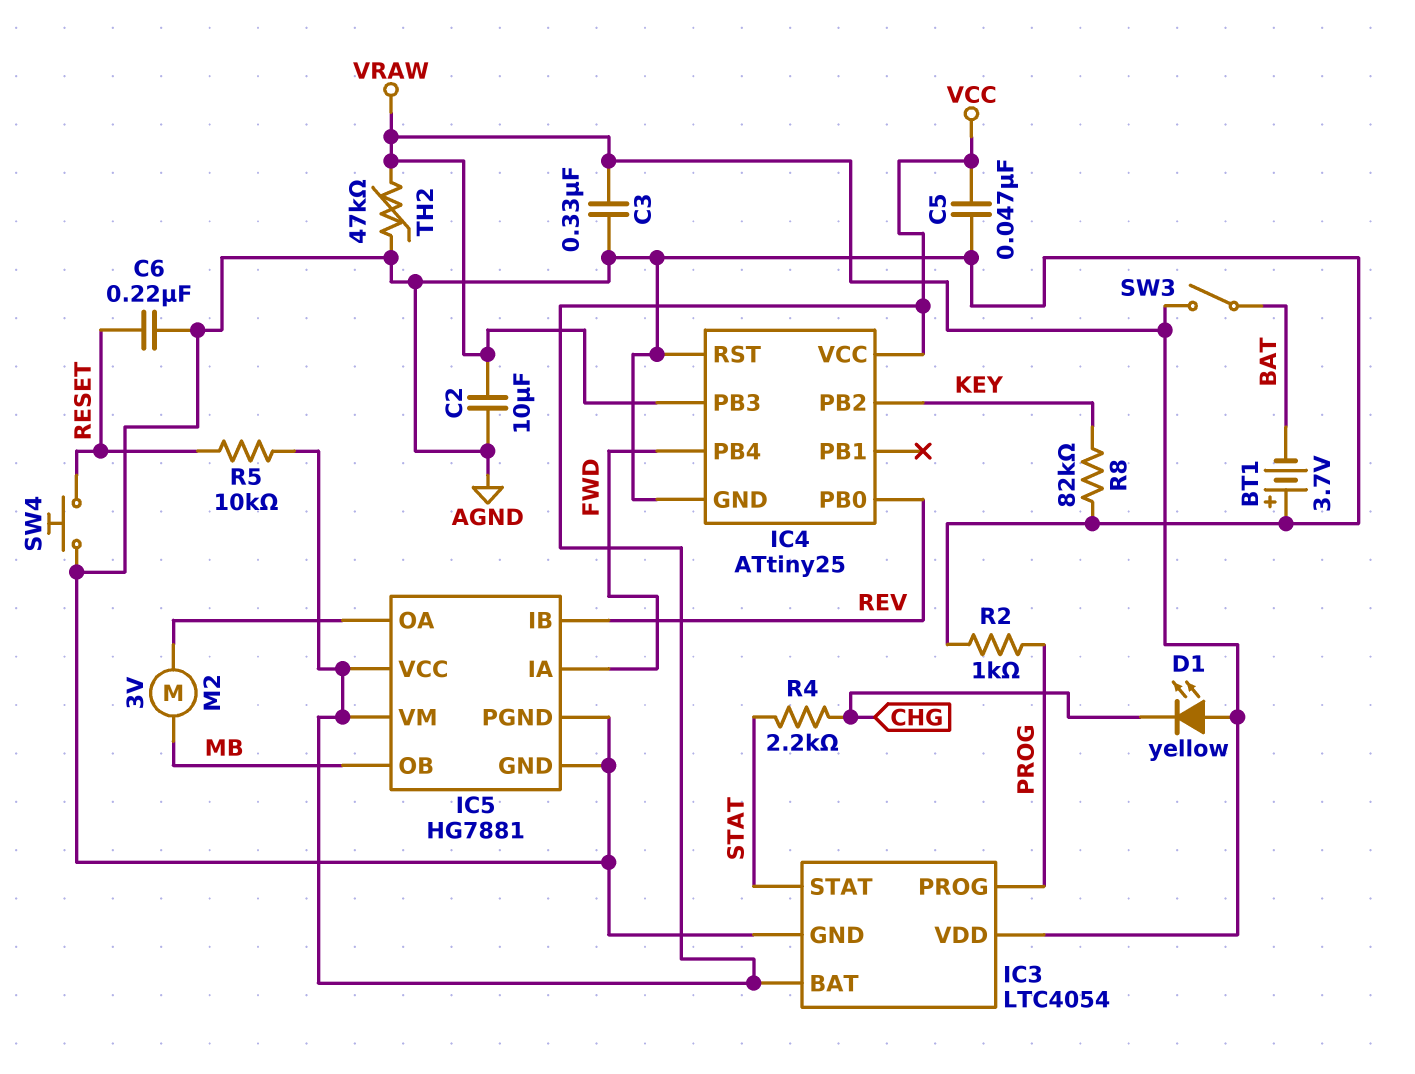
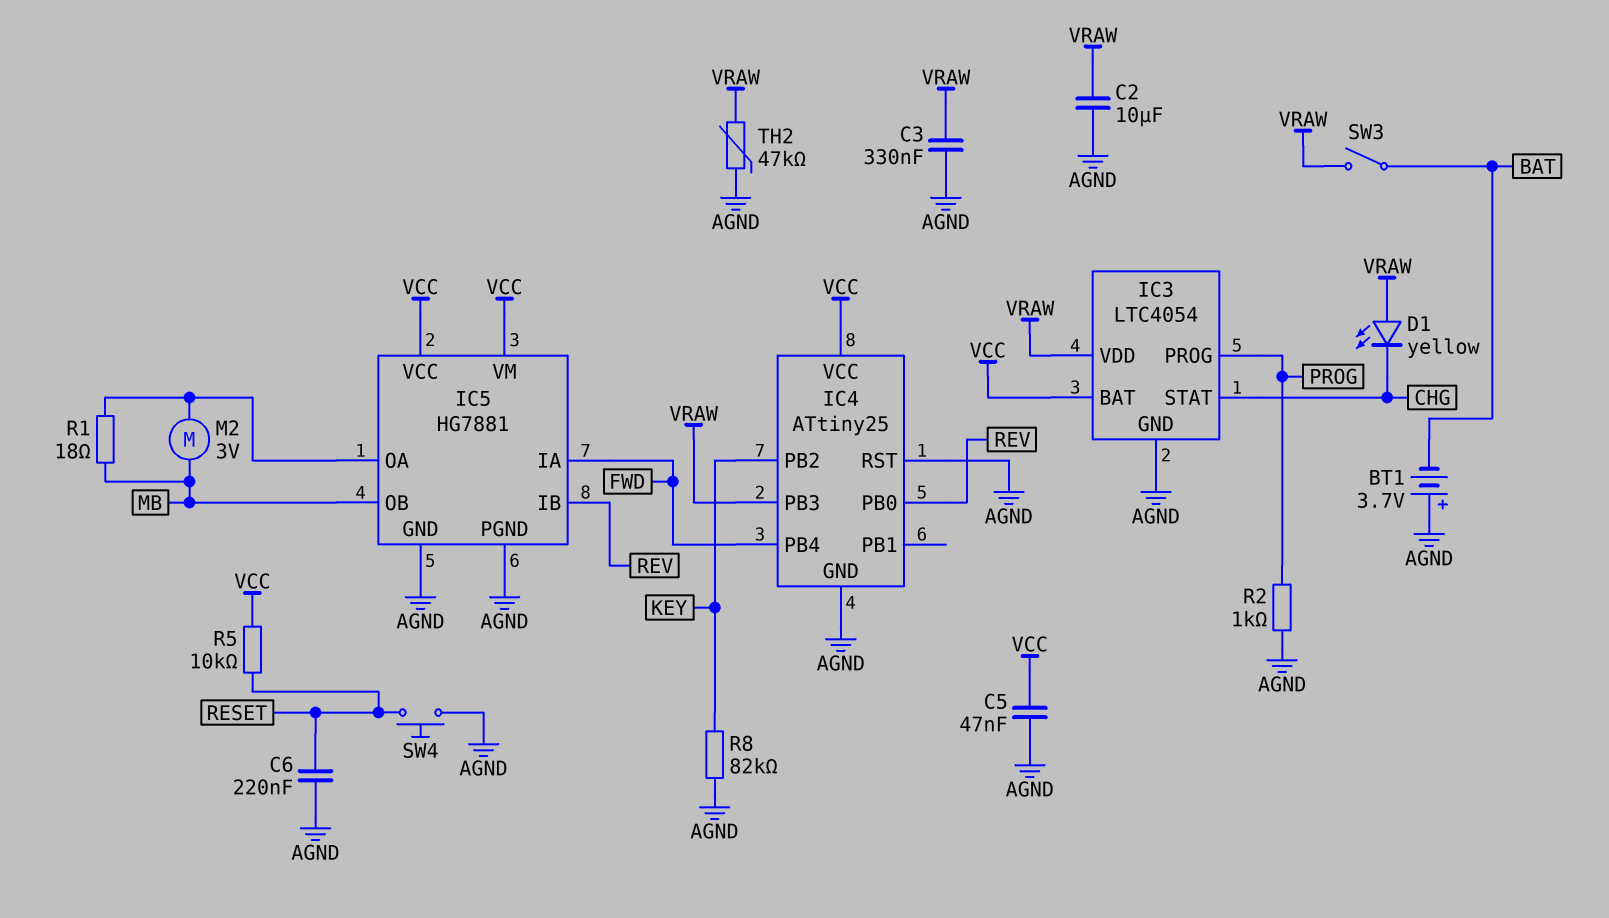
IC3 pin STAT: STAT -> CHG
R1: none -> 18 (IC5/OA, MB)
R4: 2.2k (CHG, STAT) -> none

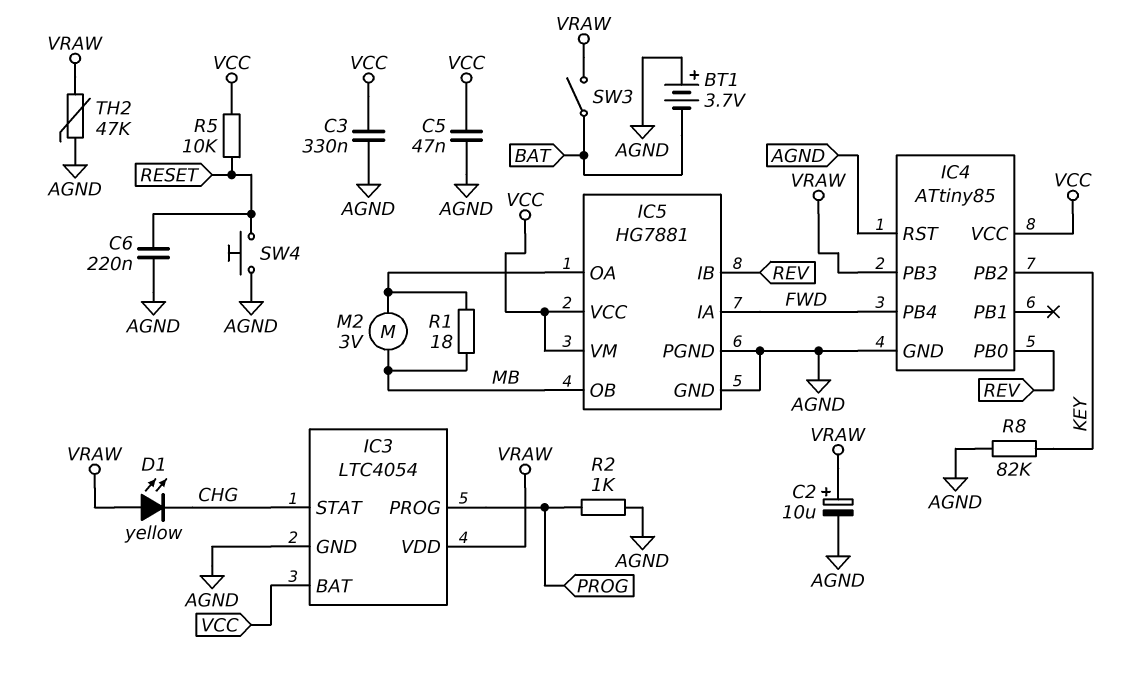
C2: 10uF (AGND, VRAW) -> 10uF (plus VRAW, minus AGND)
C3: 330nF (AGND, VRAW) -> 330nF (AGND, VCC)
IC4: ATtiny25 -> ATtiny85

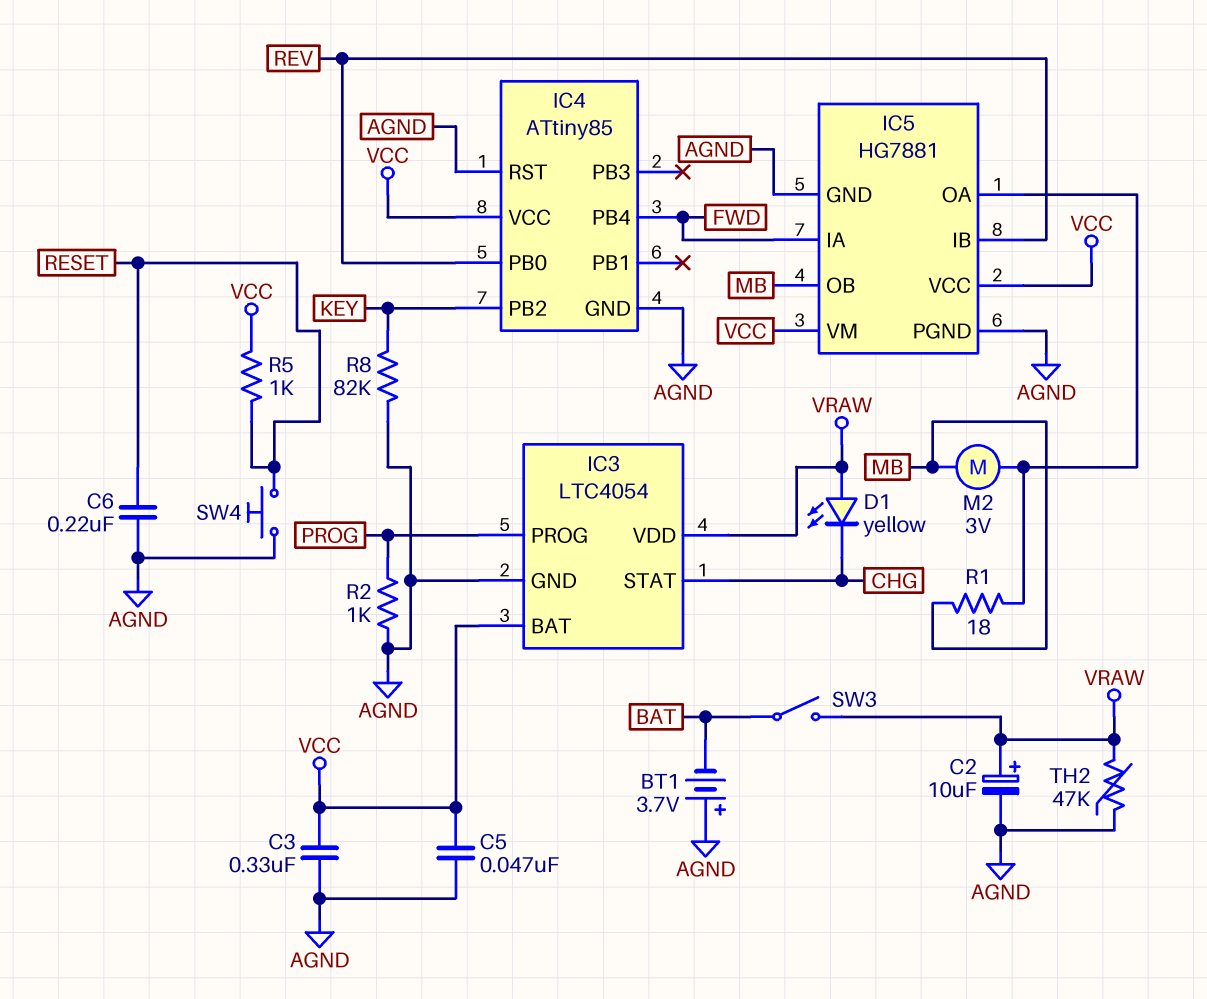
IC4 pin PB3: VRAW -> none
R5: 10k (RESET, VCC) -> 1k (RESET, VCC)

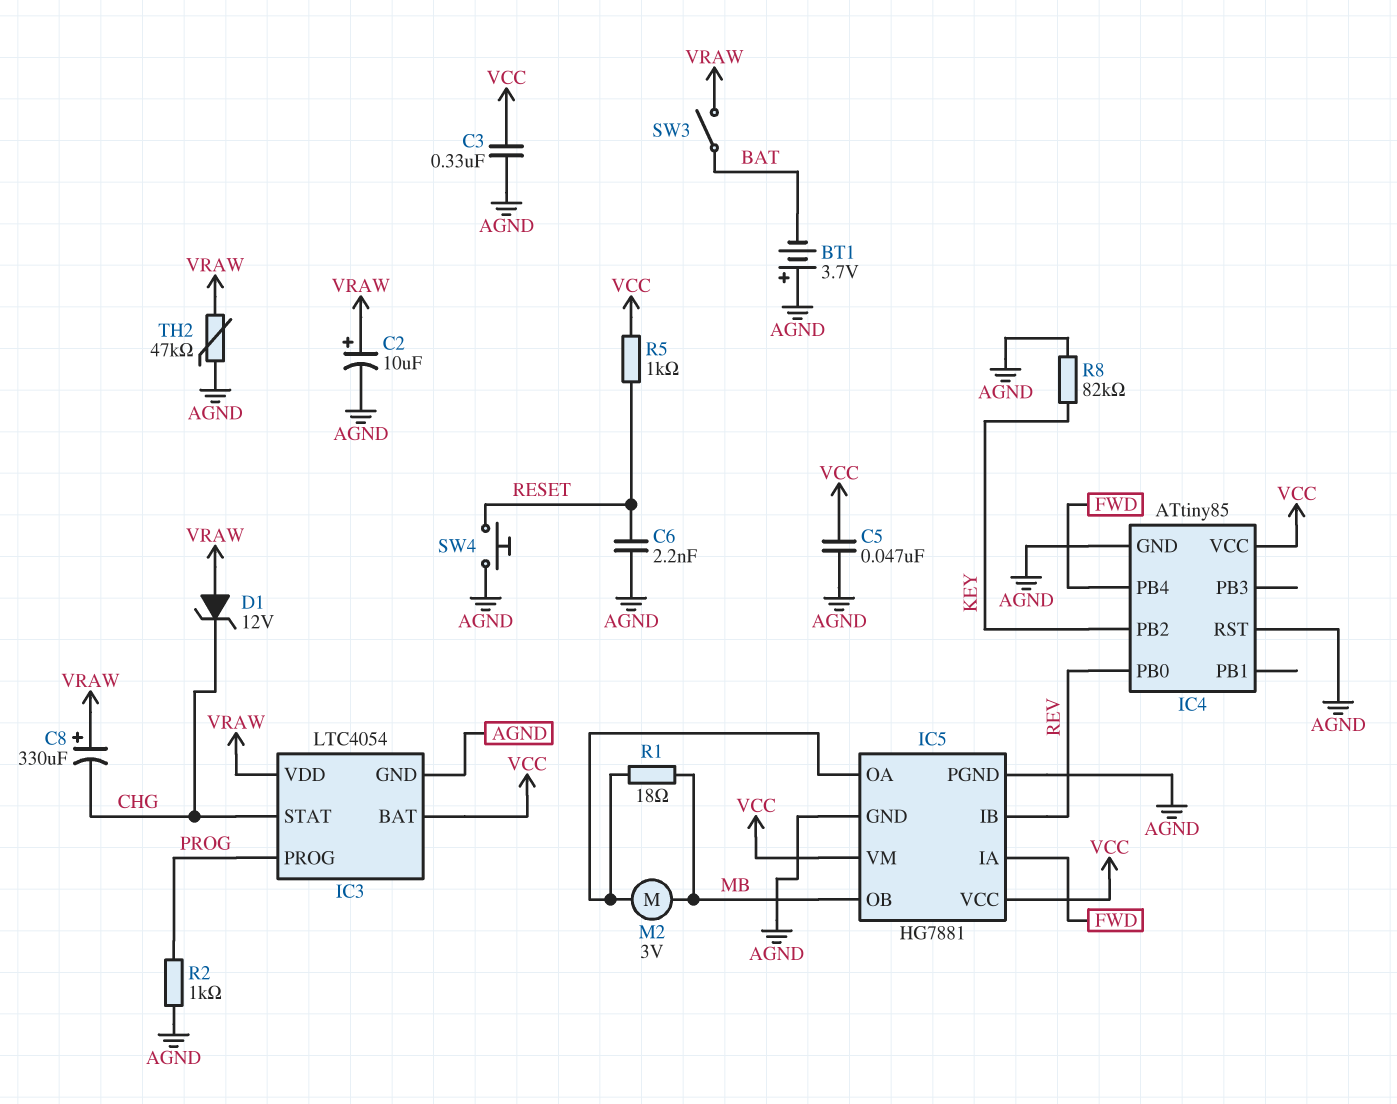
C6: 220nF (AGND, RESET) -> 2.2nF (AGND, RESET)
C8: none -> 330uF (plus VRAW, minus CHG)
D1: LED yellow (A VRAW, K CHG) -> zener 12V (A VRAW, K CHG)

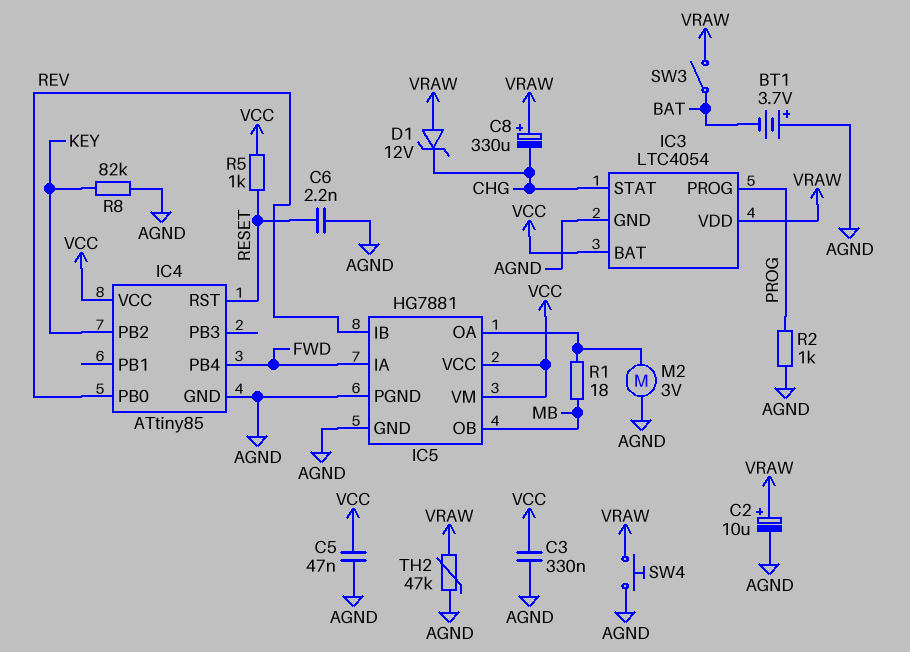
IC4 pin RST: AGND -> RESET
M2: motor 3V (IC5/OA, MB) -> motor 3V (AGND, IC5/OA)
SW4: button (AGND, RESET) -> button (AGND, VRAW)

